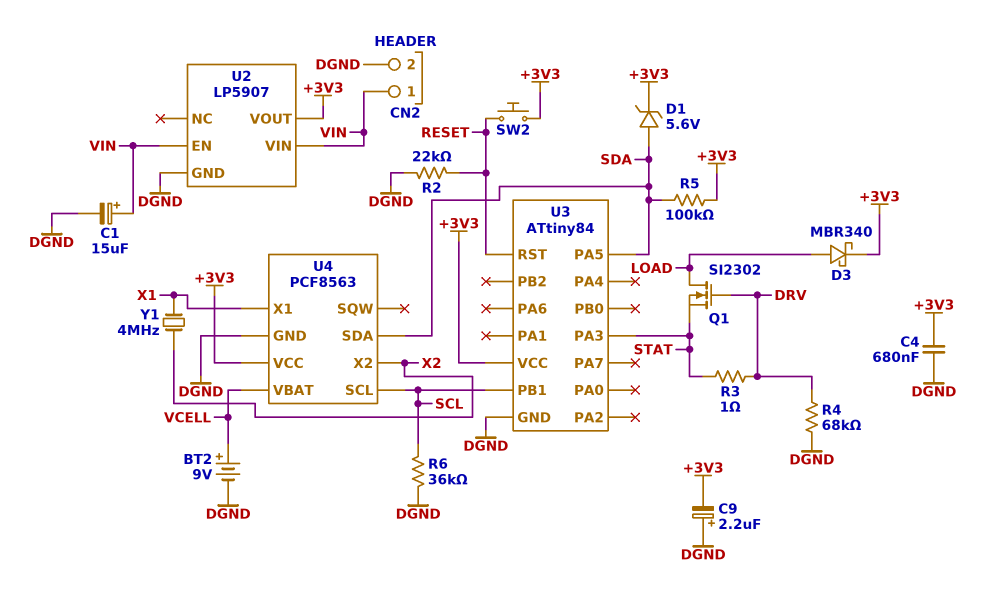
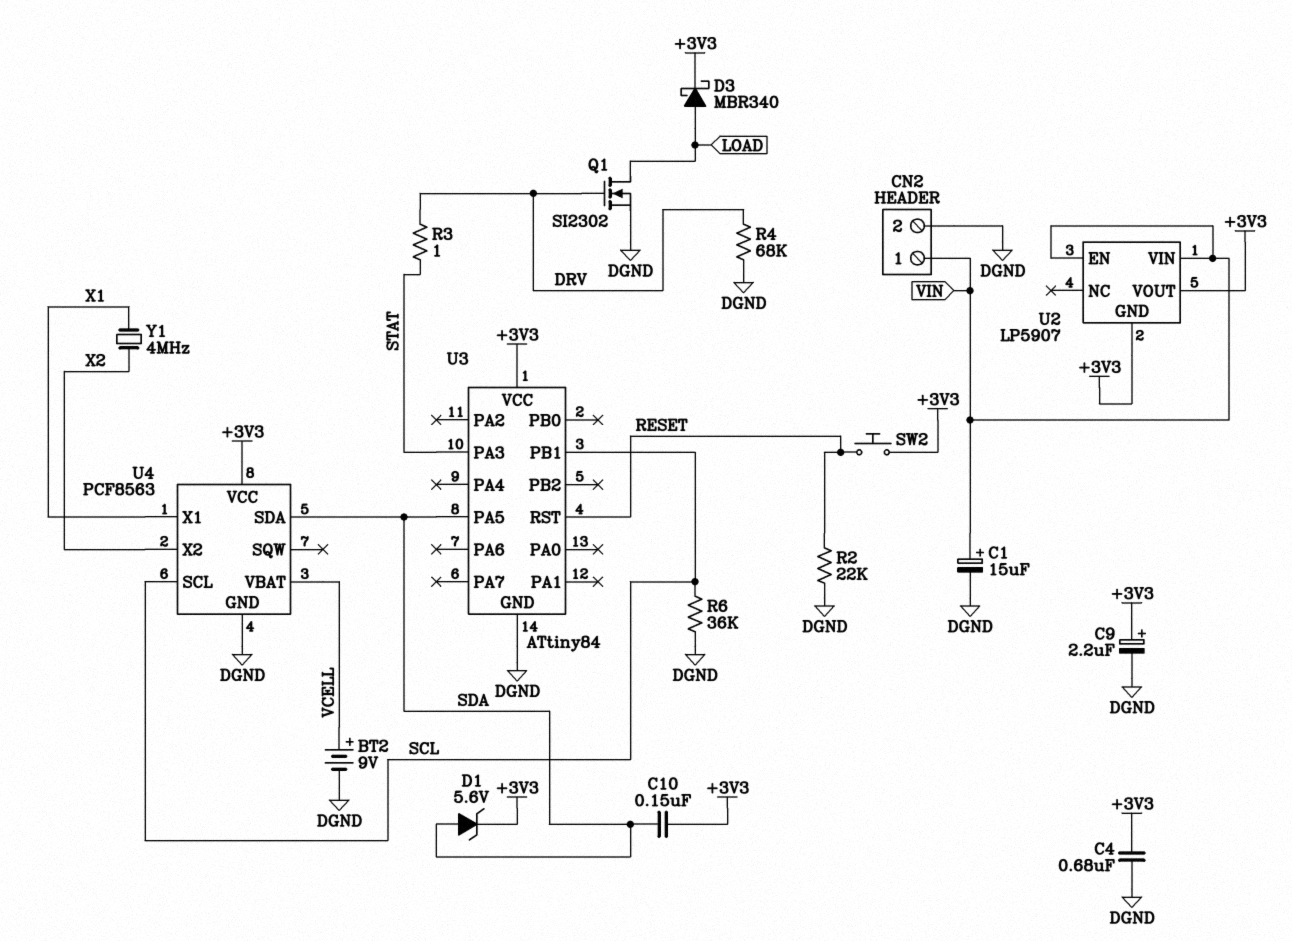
C9: 2.2uF (plus DGND, minus +3V3) -> 2.2uF (plus +3V3, minus DGND)
C10: none -> 150nF (+3V3, SDA)
Q1: NMOS SI2302 (G DRV, D LOAD, S STAT) -> NMOS SI2302 (G DRV, D LOAD, S DGND)
R5: 100k (+3V3, SDA) -> none
U2 pin GND: DGND -> +3V3

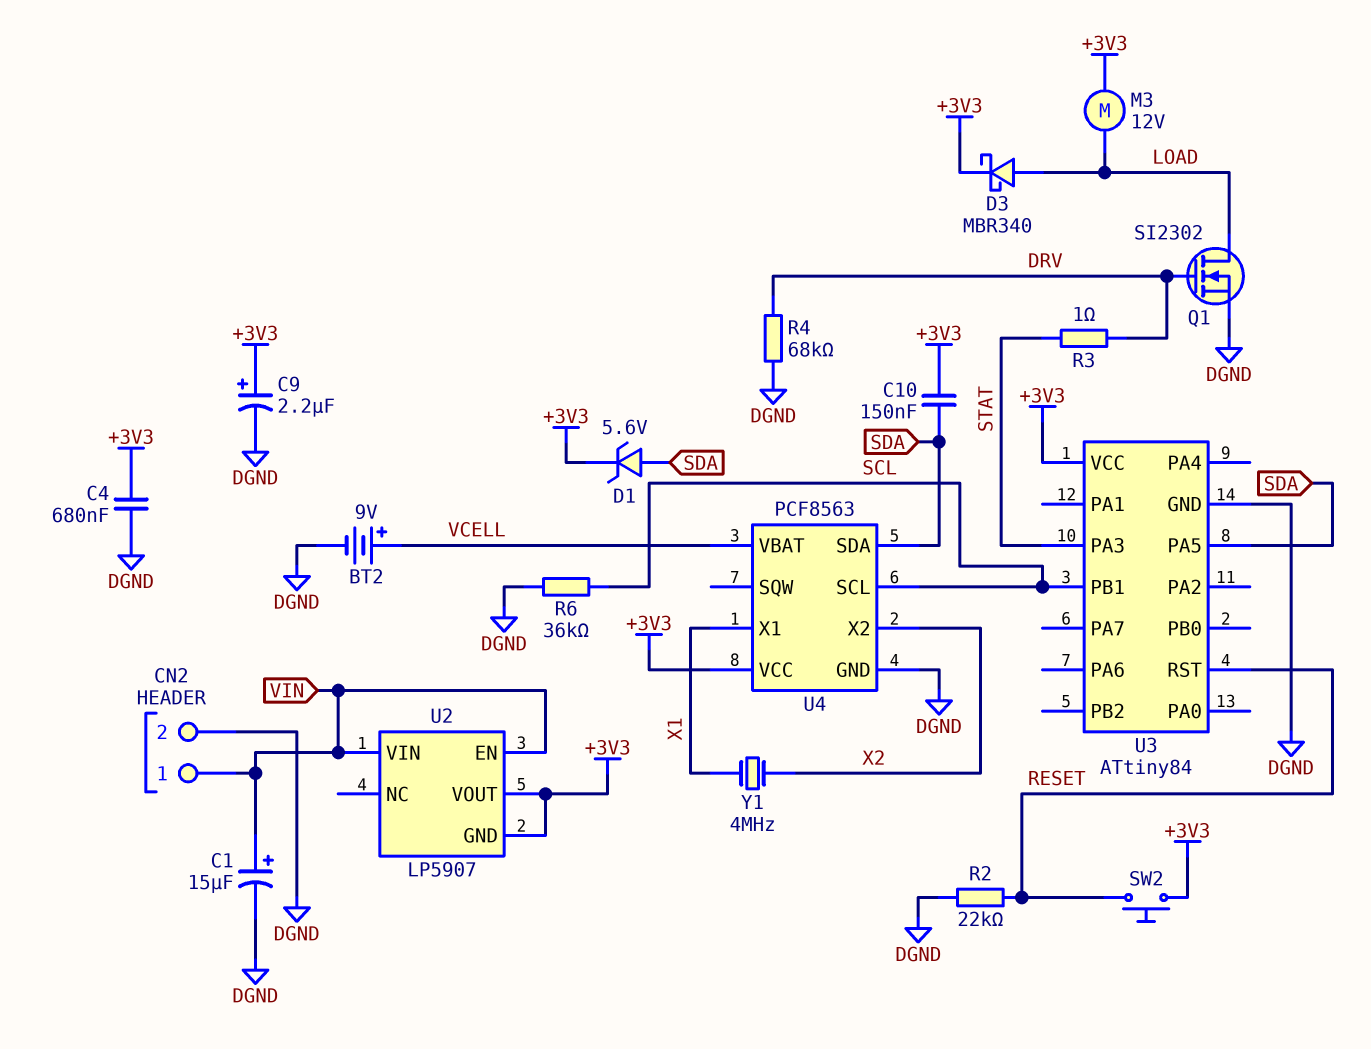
M3: none -> motor 12V (+3V3, LOAD)

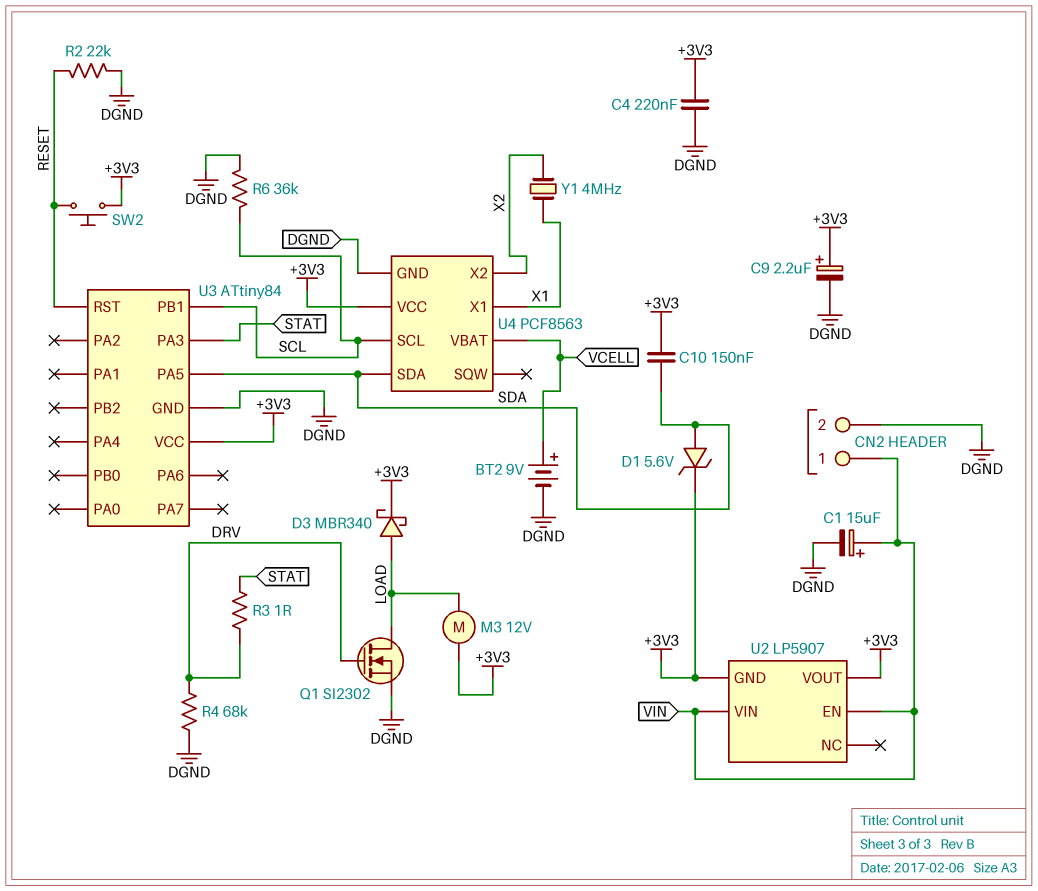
C4: 680nF (+3V3, DGND) -> 220nF (+3V3, DGND)

